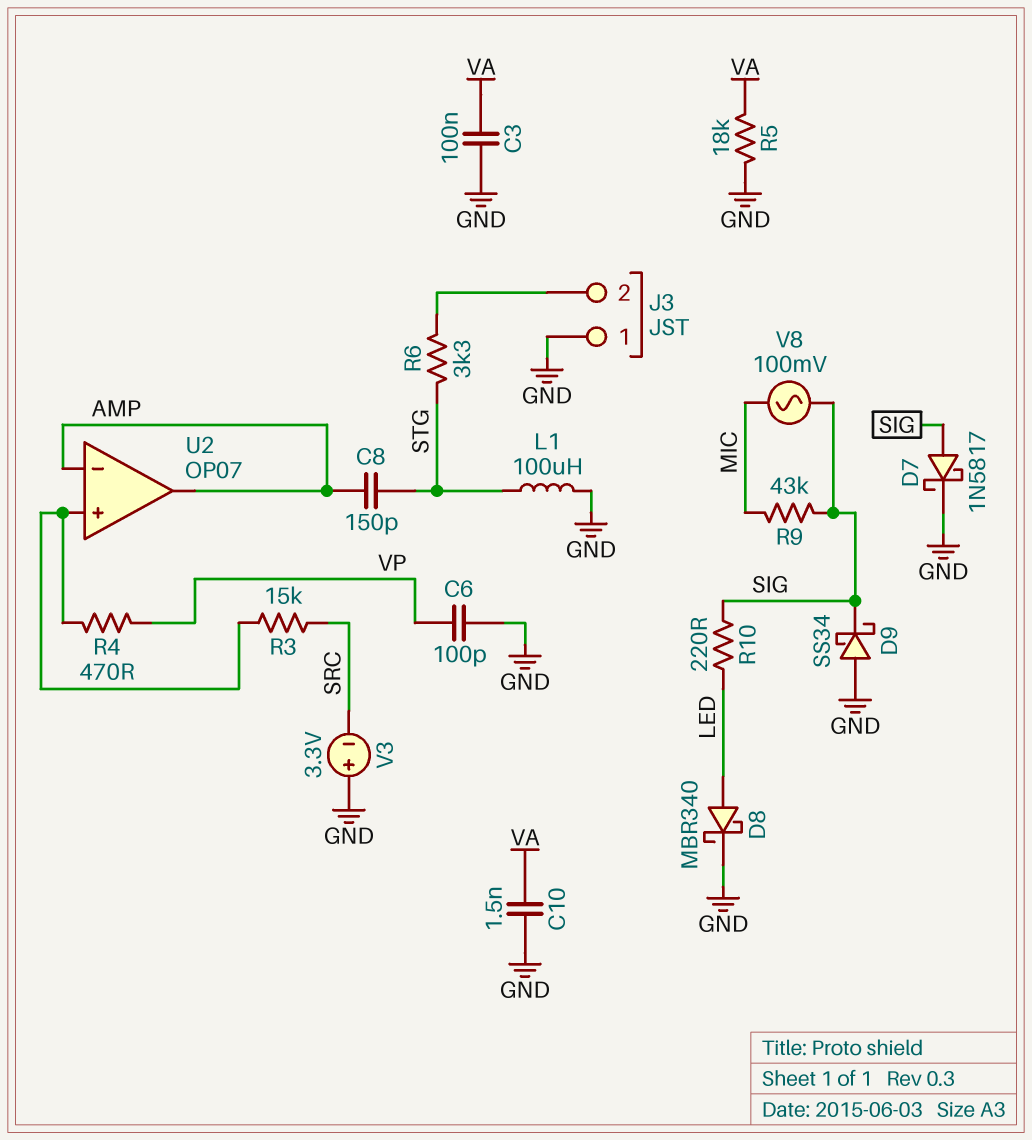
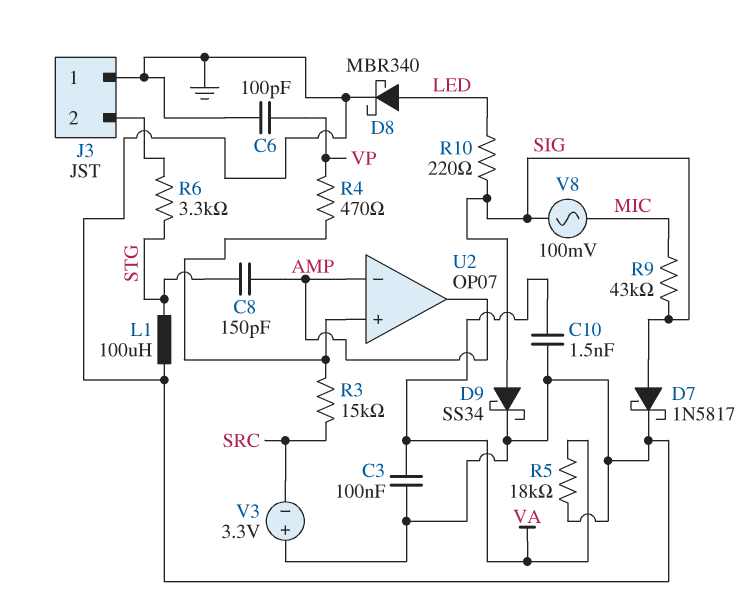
D9: schottky SS34 (A GND, K SIG) -> schottky SS34 (A SIG, K GND)

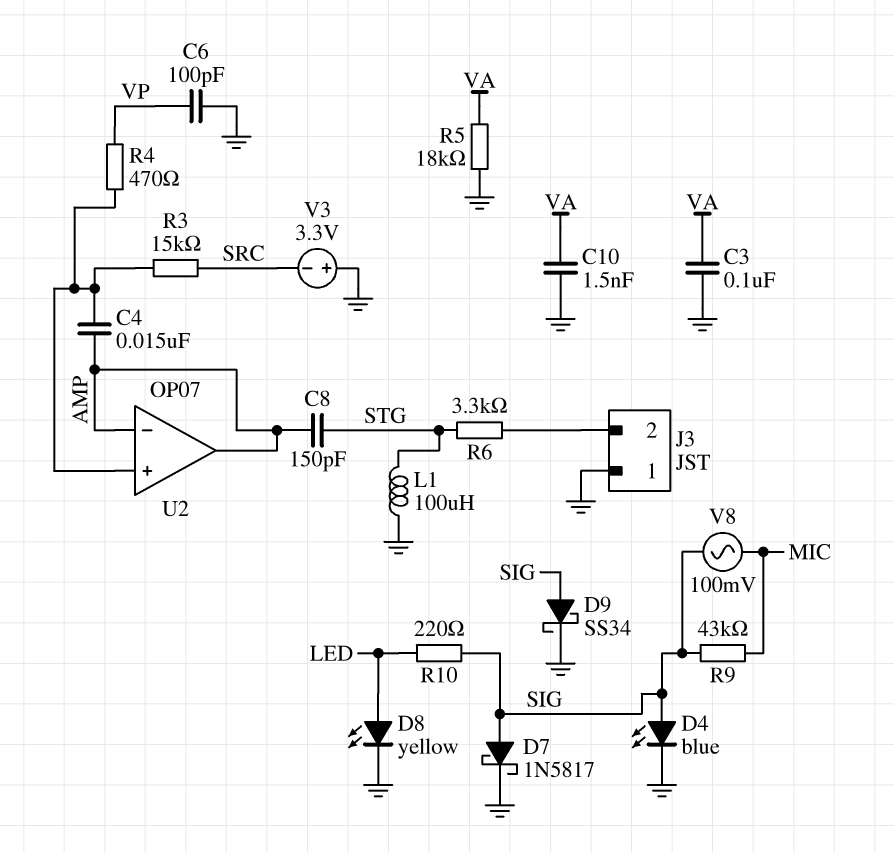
C4: none -> 15nF (AMP, U2/in+)
D4: none -> LED blue (A SIG, K GND)
D8: schottky MBR340 (A LED, K GND) -> LED yellow (A LED, K GND)

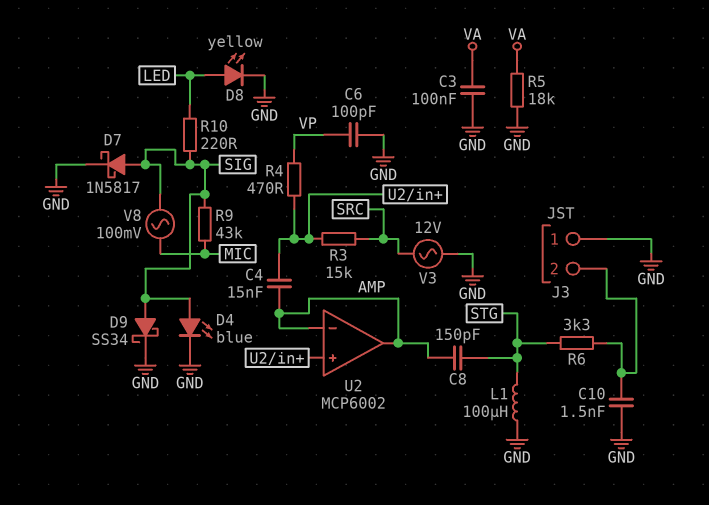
C10: 1.5nF (GND, VA) -> 1.5nF (GND, J3/2)
U2: OP07 -> MCP6002
V3: 3.3V (plus GND, minus SRC) -> AC 12V (GND, SRC)

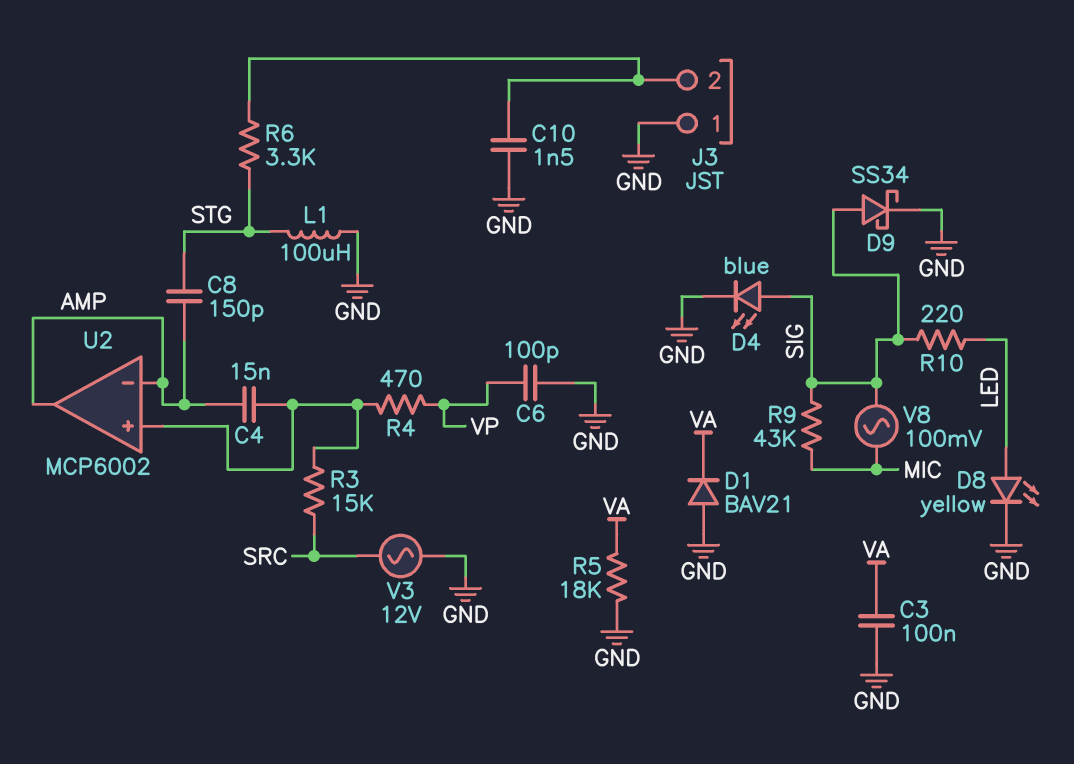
D1: none -> diode BAV21 (A GND, K VA)
D7: schottky 1N5817 (A SIG, K GND) -> none

